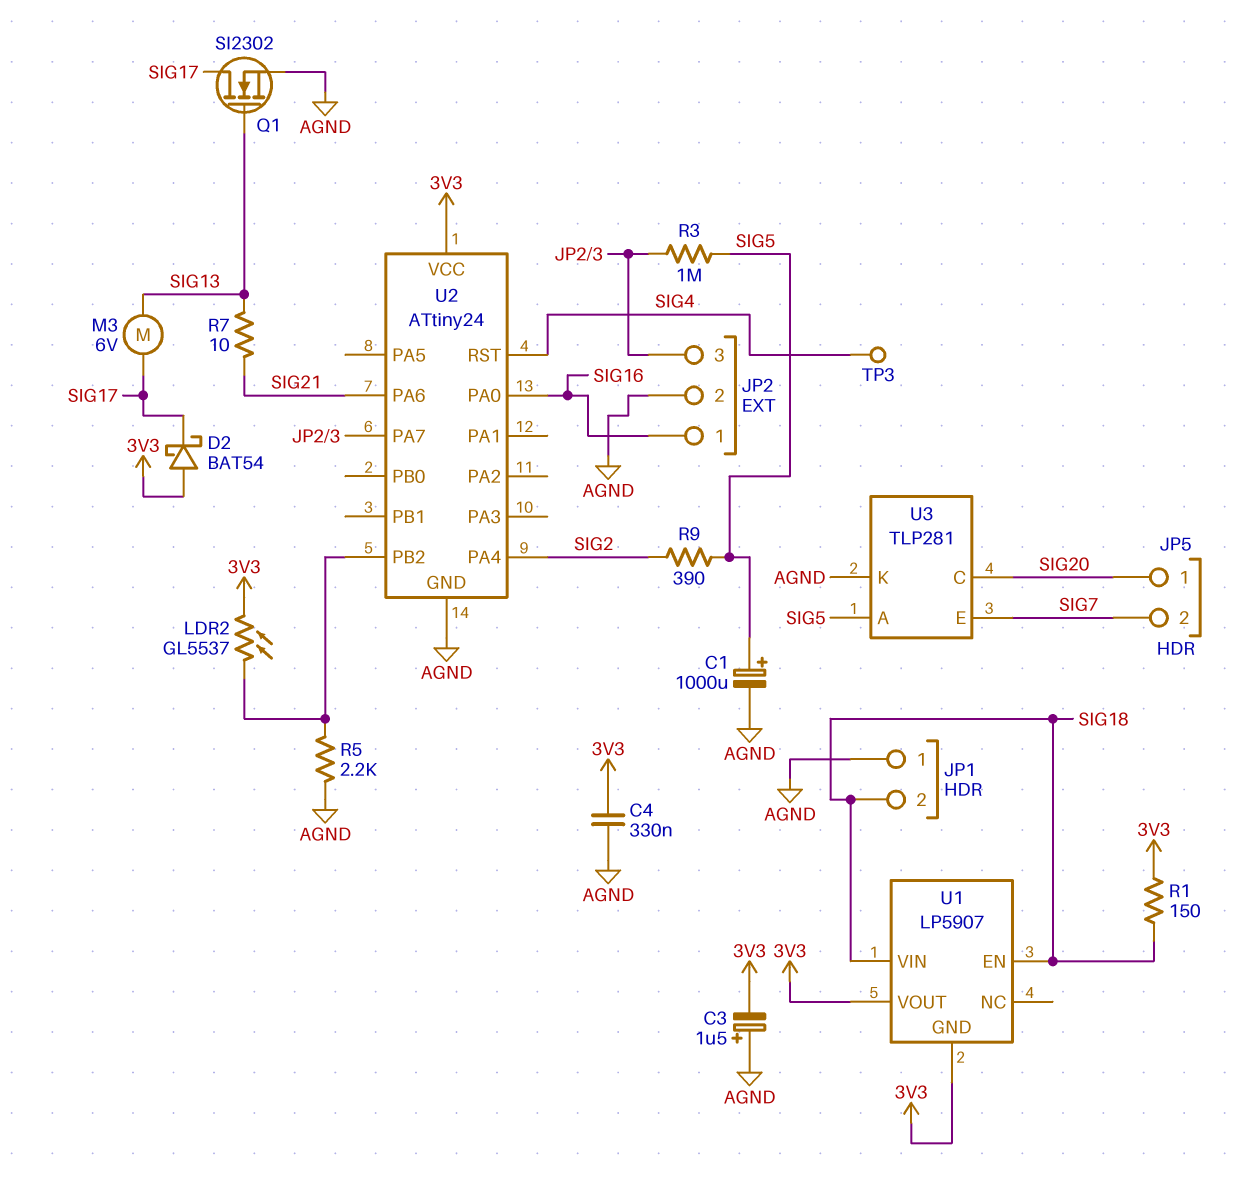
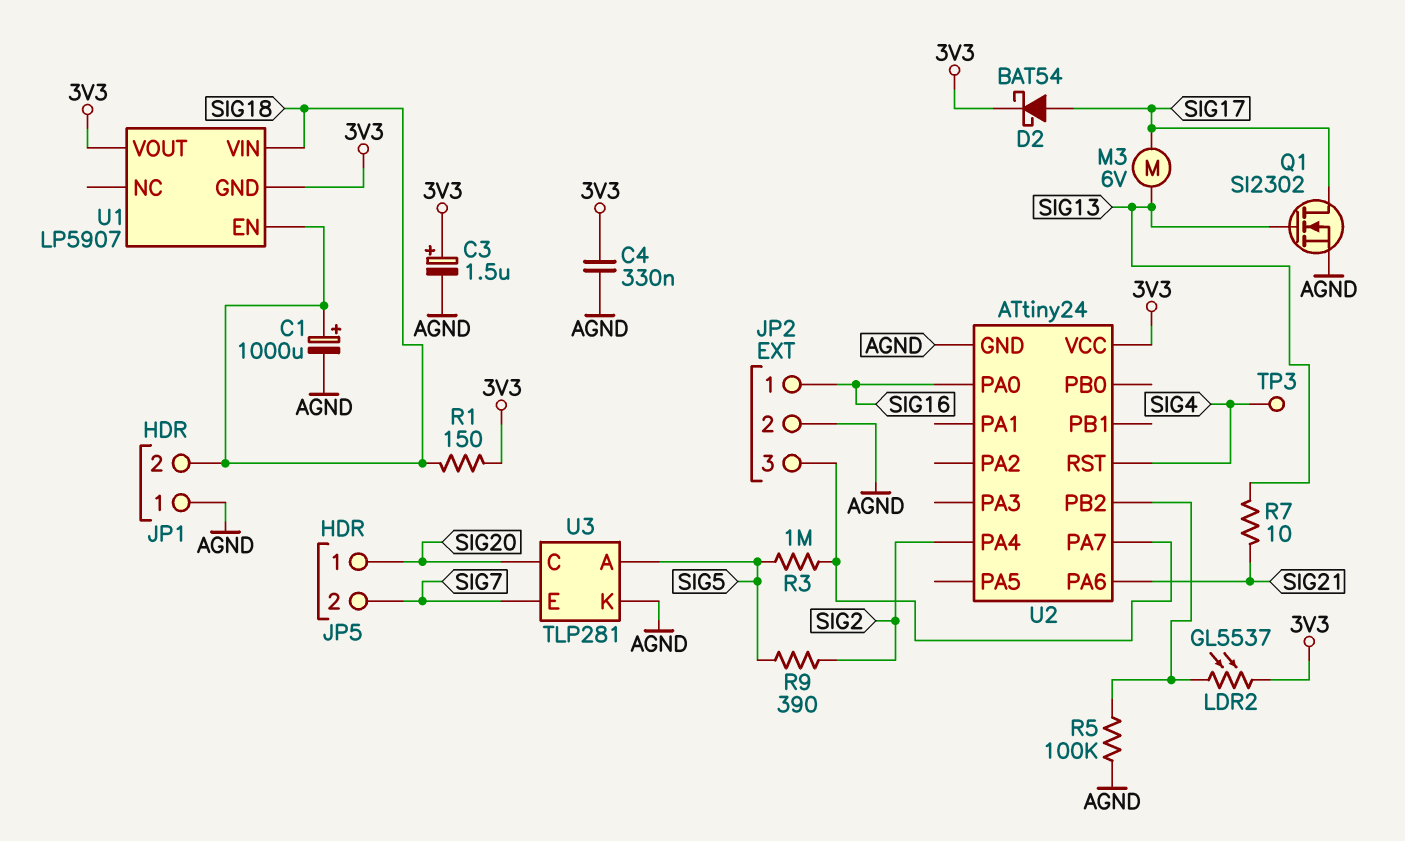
C1: 1000uF (plus SIG5, minus AGND) -> 1000uF (plus SIG18, minus AGND)
C3: 1.5uF (plus AGND, minus 3V3) -> 1.5uF (plus 3V3, minus AGND)
D2: schottky BAT54 (A 3V3, K SIG17) -> schottky BAT54 (A SIG17, K 3V3)
R5: 2.2k (AGND, U2/PB2) -> 100k (AGND, U2/PB2)

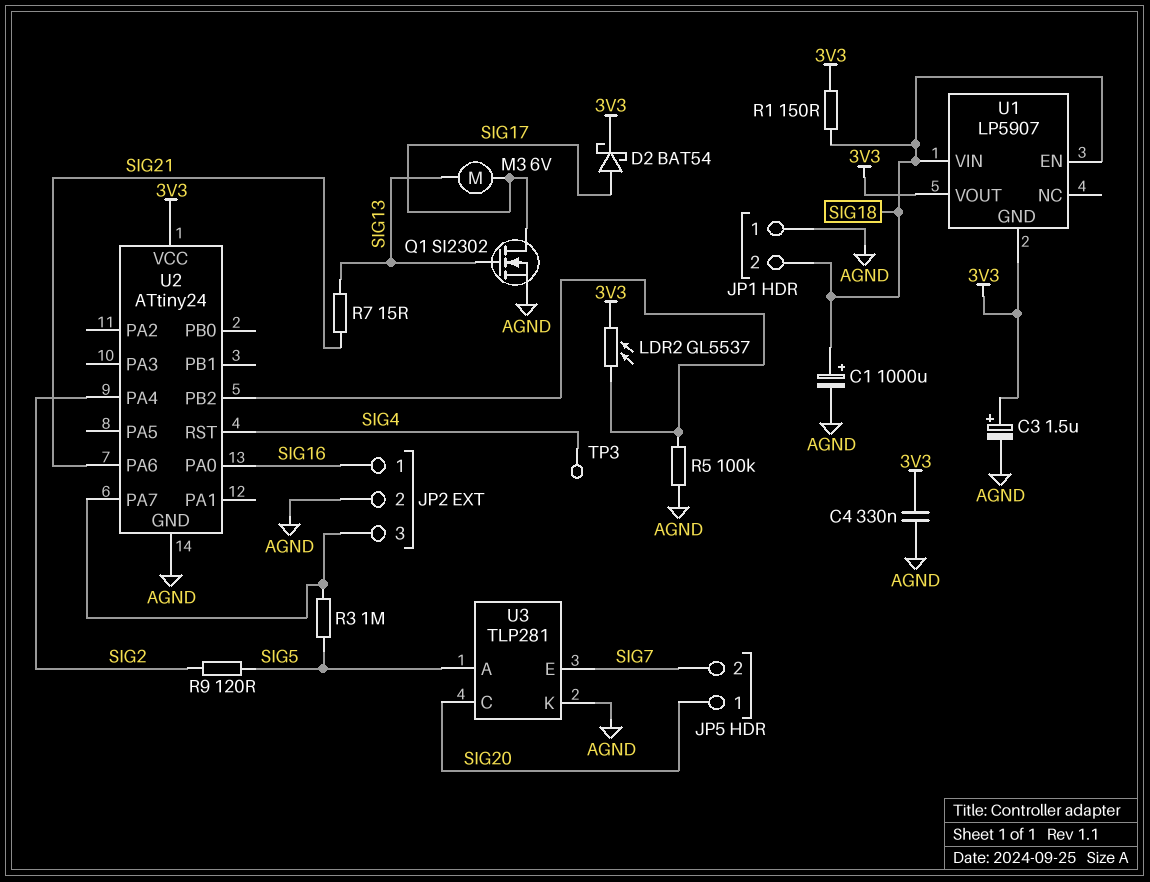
R7: 10 (SIG13, SIG21) -> 15 (SIG13, SIG21)
R9: 390 (SIG2, SIG5) -> 120 (SIG2, SIG5)

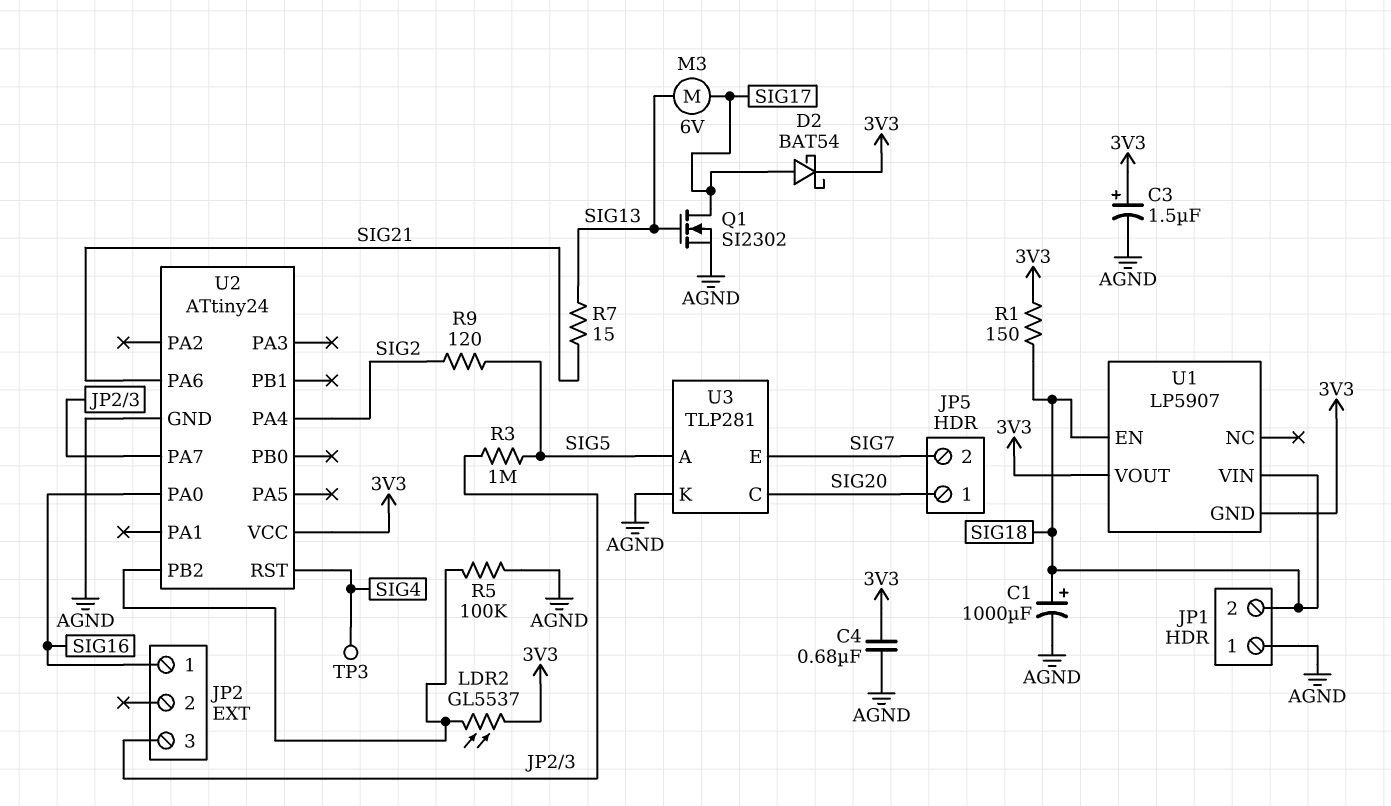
C4: 330nF (3V3, AGND) -> 680nF (3V3, AGND)
JP2 pin 2: AGND -> none

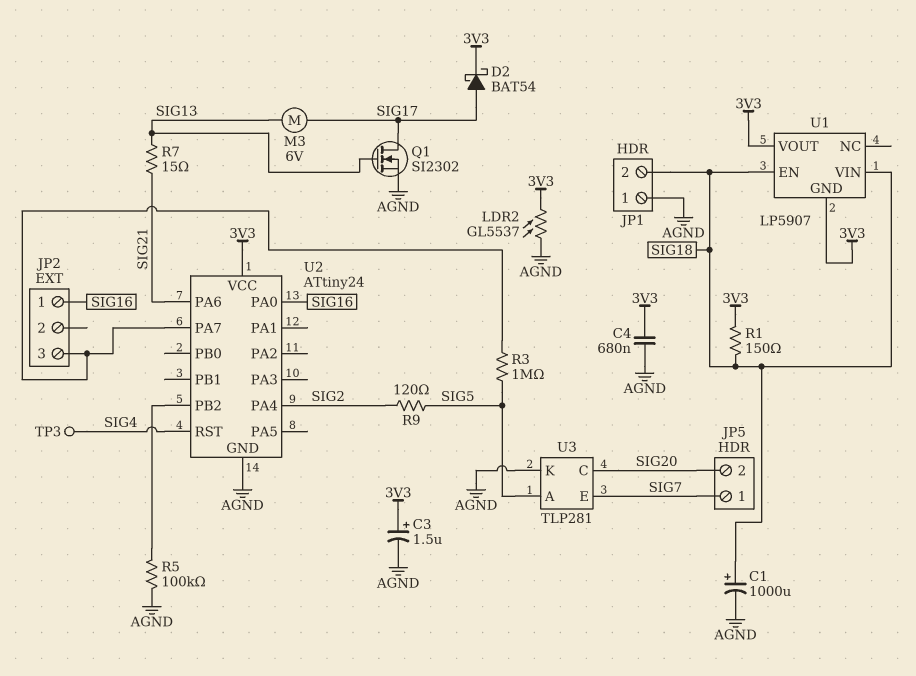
JP5 pin 1: SIG20 -> SIG7
JP5 pin 2: SIG7 -> SIG20
LDR2: GL5537 (3V3, U2/PB2) -> GL5537 (3V3, AGND)

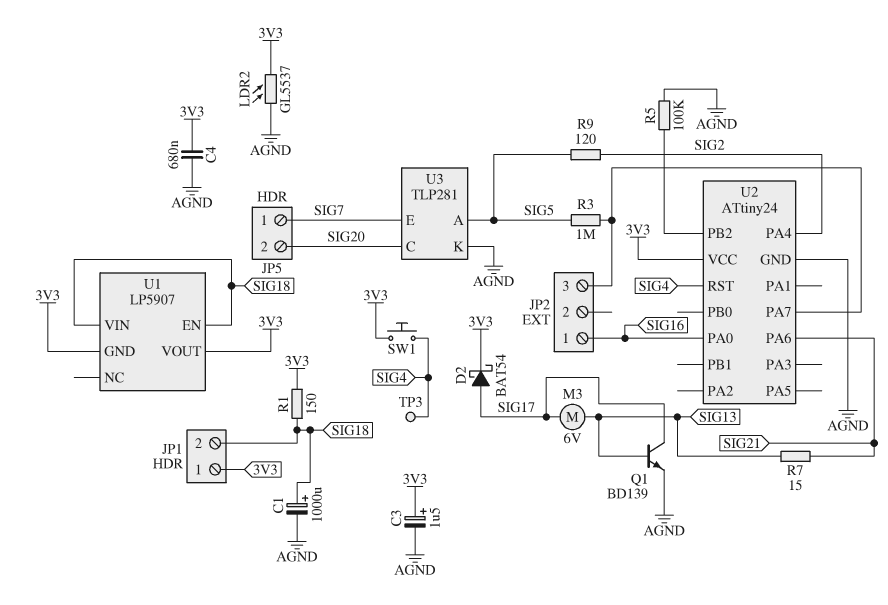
JP1 pin 1: AGND -> 3V3
Q1: NMOS SI2302 (G SIG13, D SIG17, S AGND) -> NPN BD139 (B SIG13, C SIG17, E AGND)
SW1: none -> button (3V3, SIG4)

